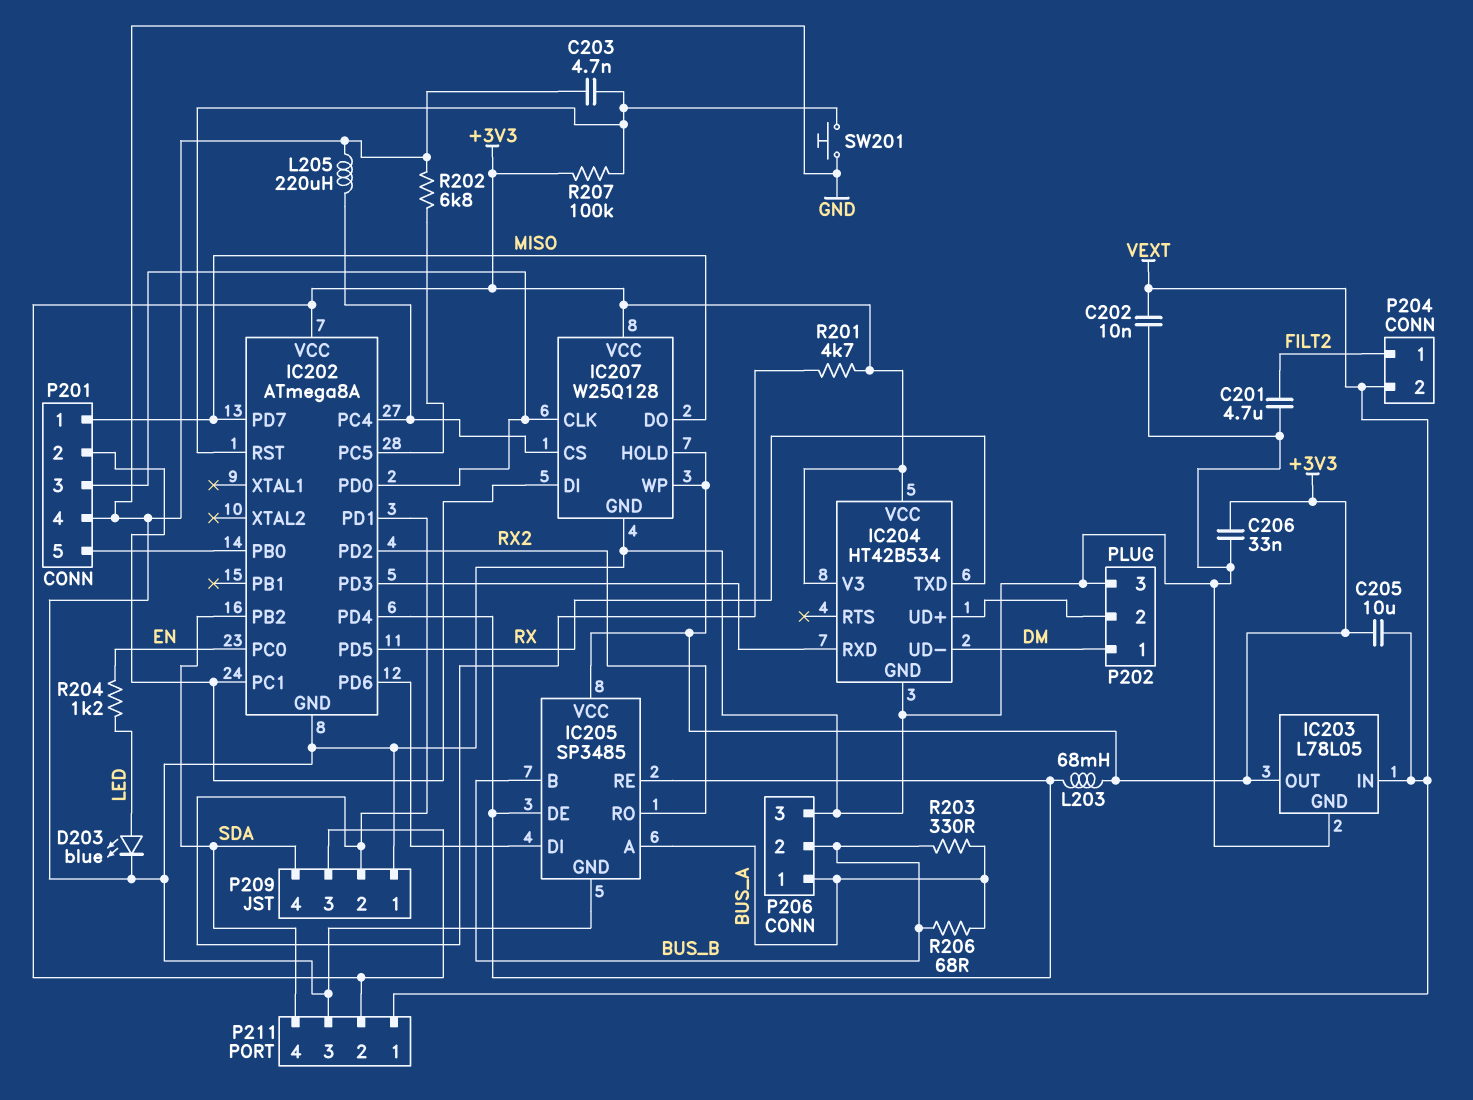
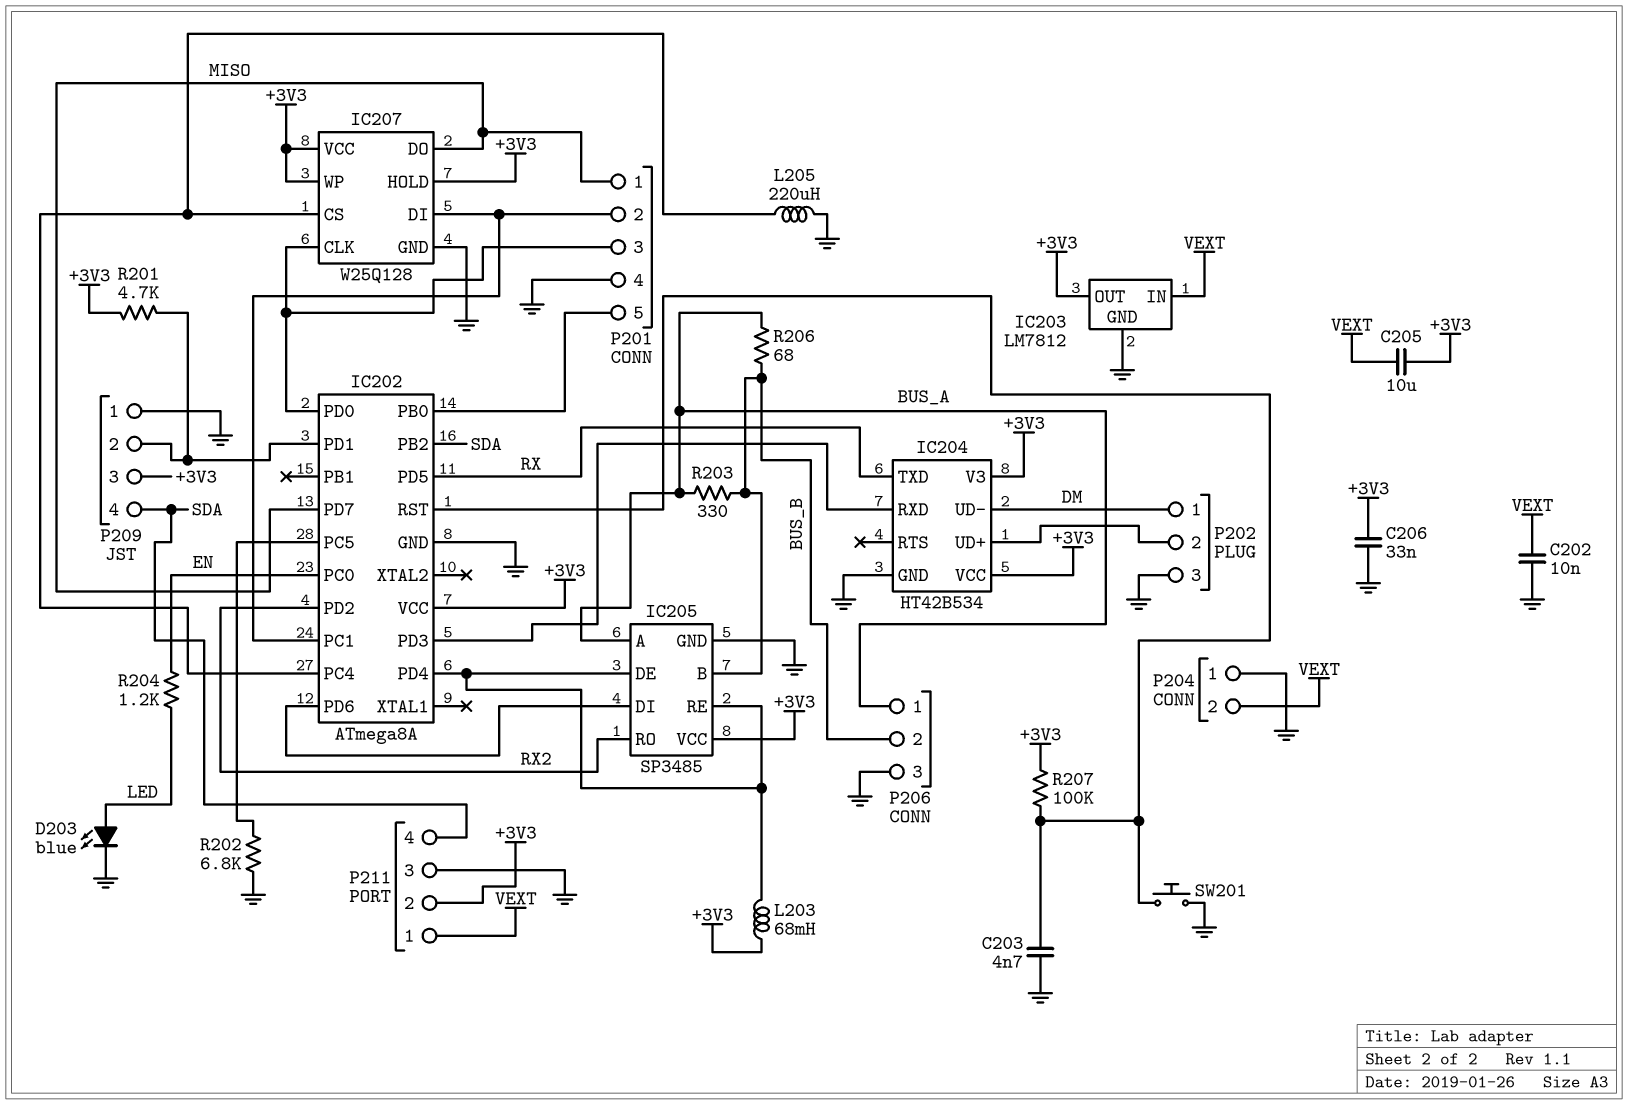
C201: 4.7uF (FILT2, GND) -> none
IC203: L78L05 -> LM7812
P204 pin 1: FILT2 -> GND

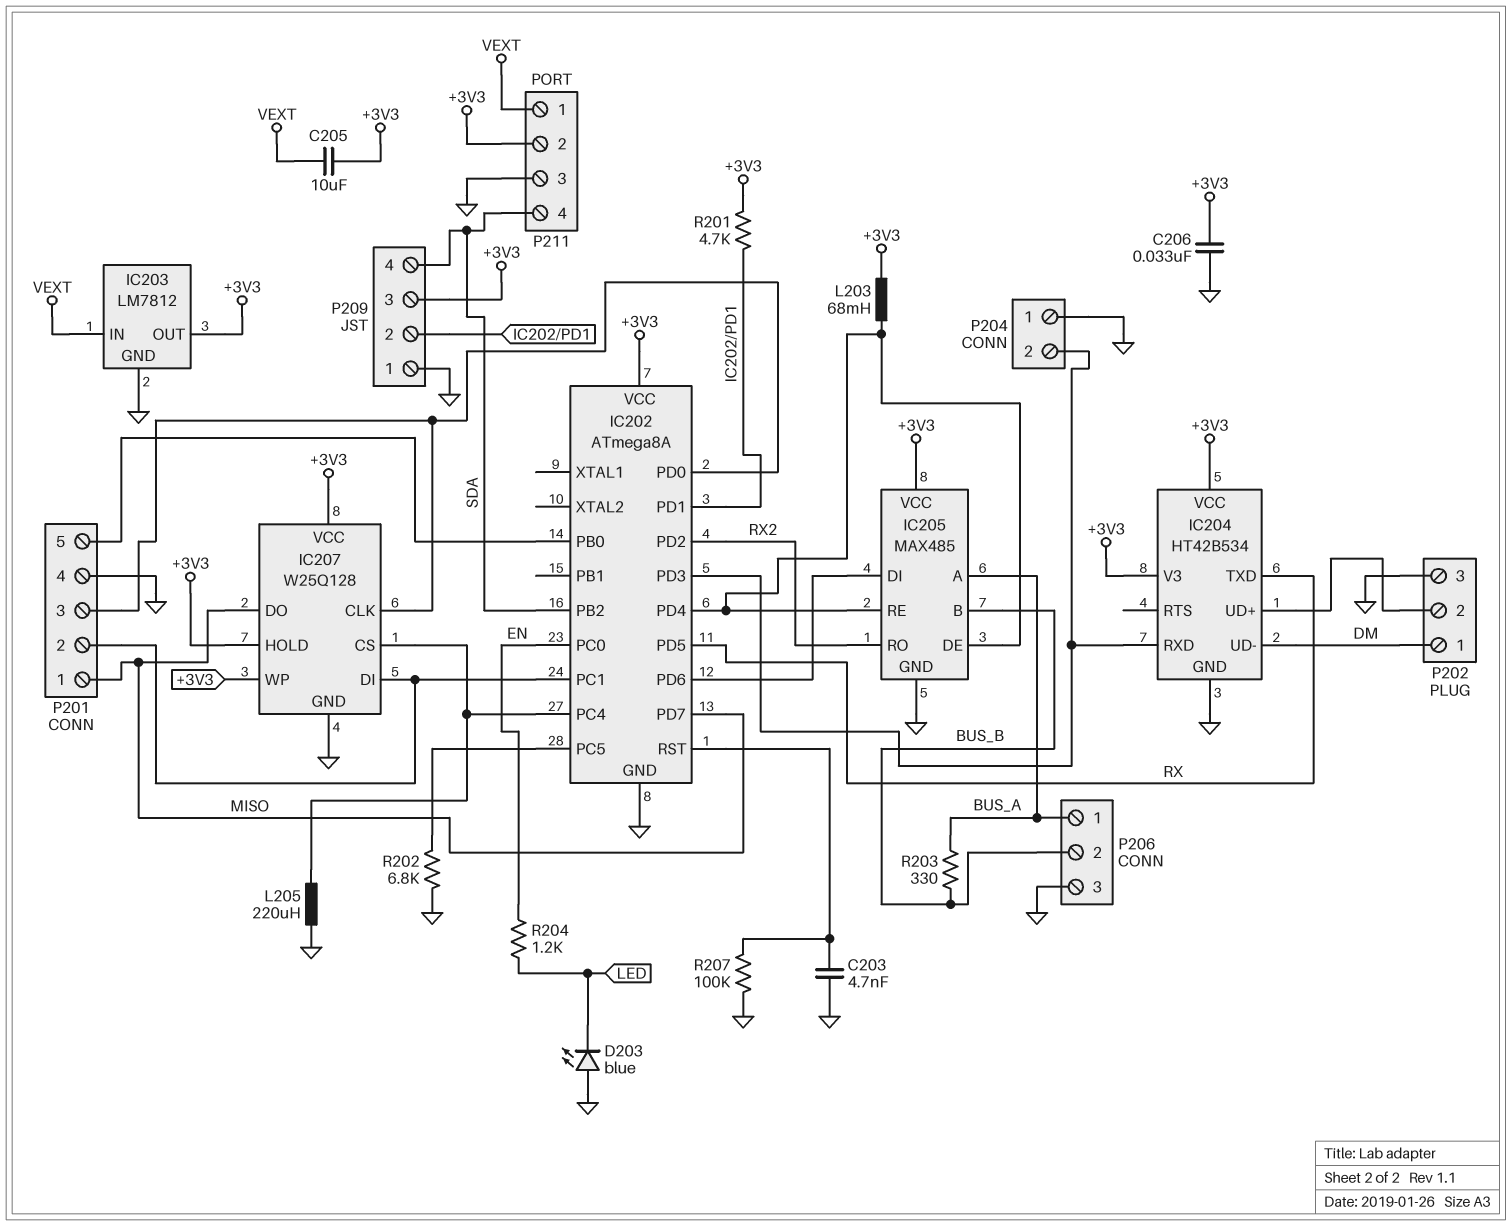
C202: 10nF (GND, VEXT) -> none
D203: LED blue (A LED, K GND) -> LED blue (A GND, K LED)
IC205: SP3485 -> MAX485
P204 pin 2: VEXT -> IC202/PD3
R206: 68 (BUS_A, BUS_B) -> none
R207: 100k (+3V3, IC202/RST) -> 100k (GND, IC202/RST)
SW201: button (GND, IC202/RST) -> none

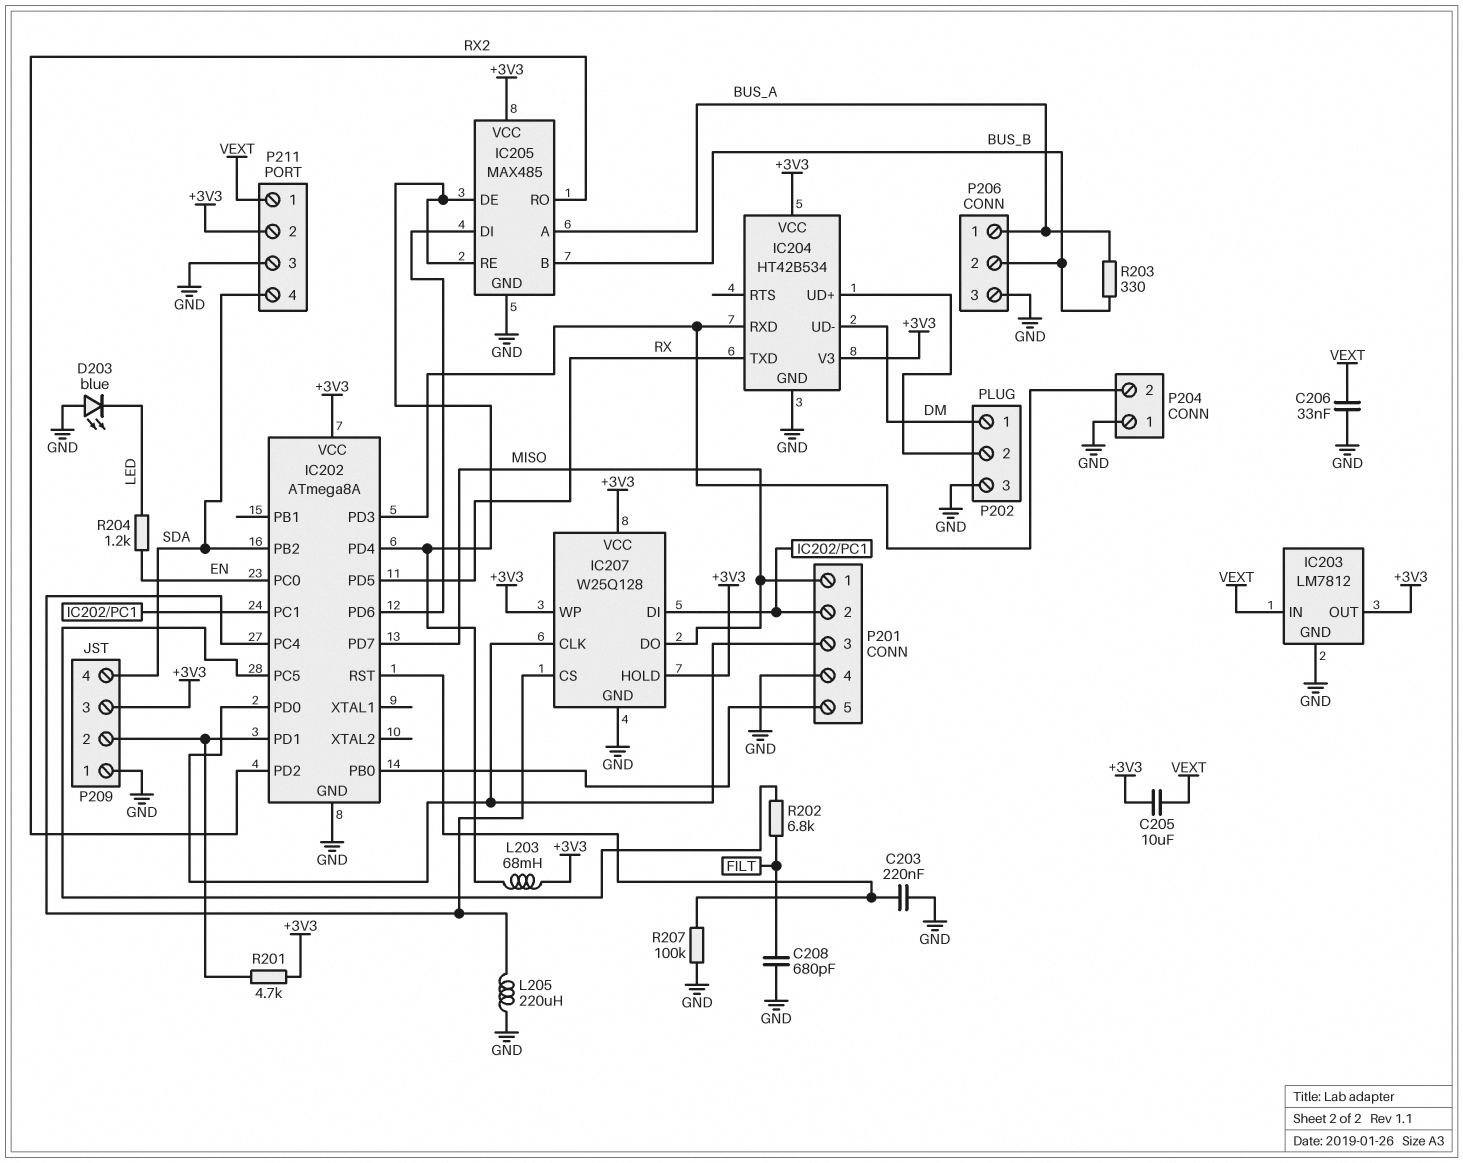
C203: 4.7nF (GND, IC202/RST) -> 220nF (GND, IC202/RST)
C206: 33nF (+3V3, GND) -> 33nF (GND, VEXT)
C208: none -> 680pF (FILT, GND)
R202: 6.8k (GND, IC202/PC5) -> 6.8k (FILT, IC202/PC5)

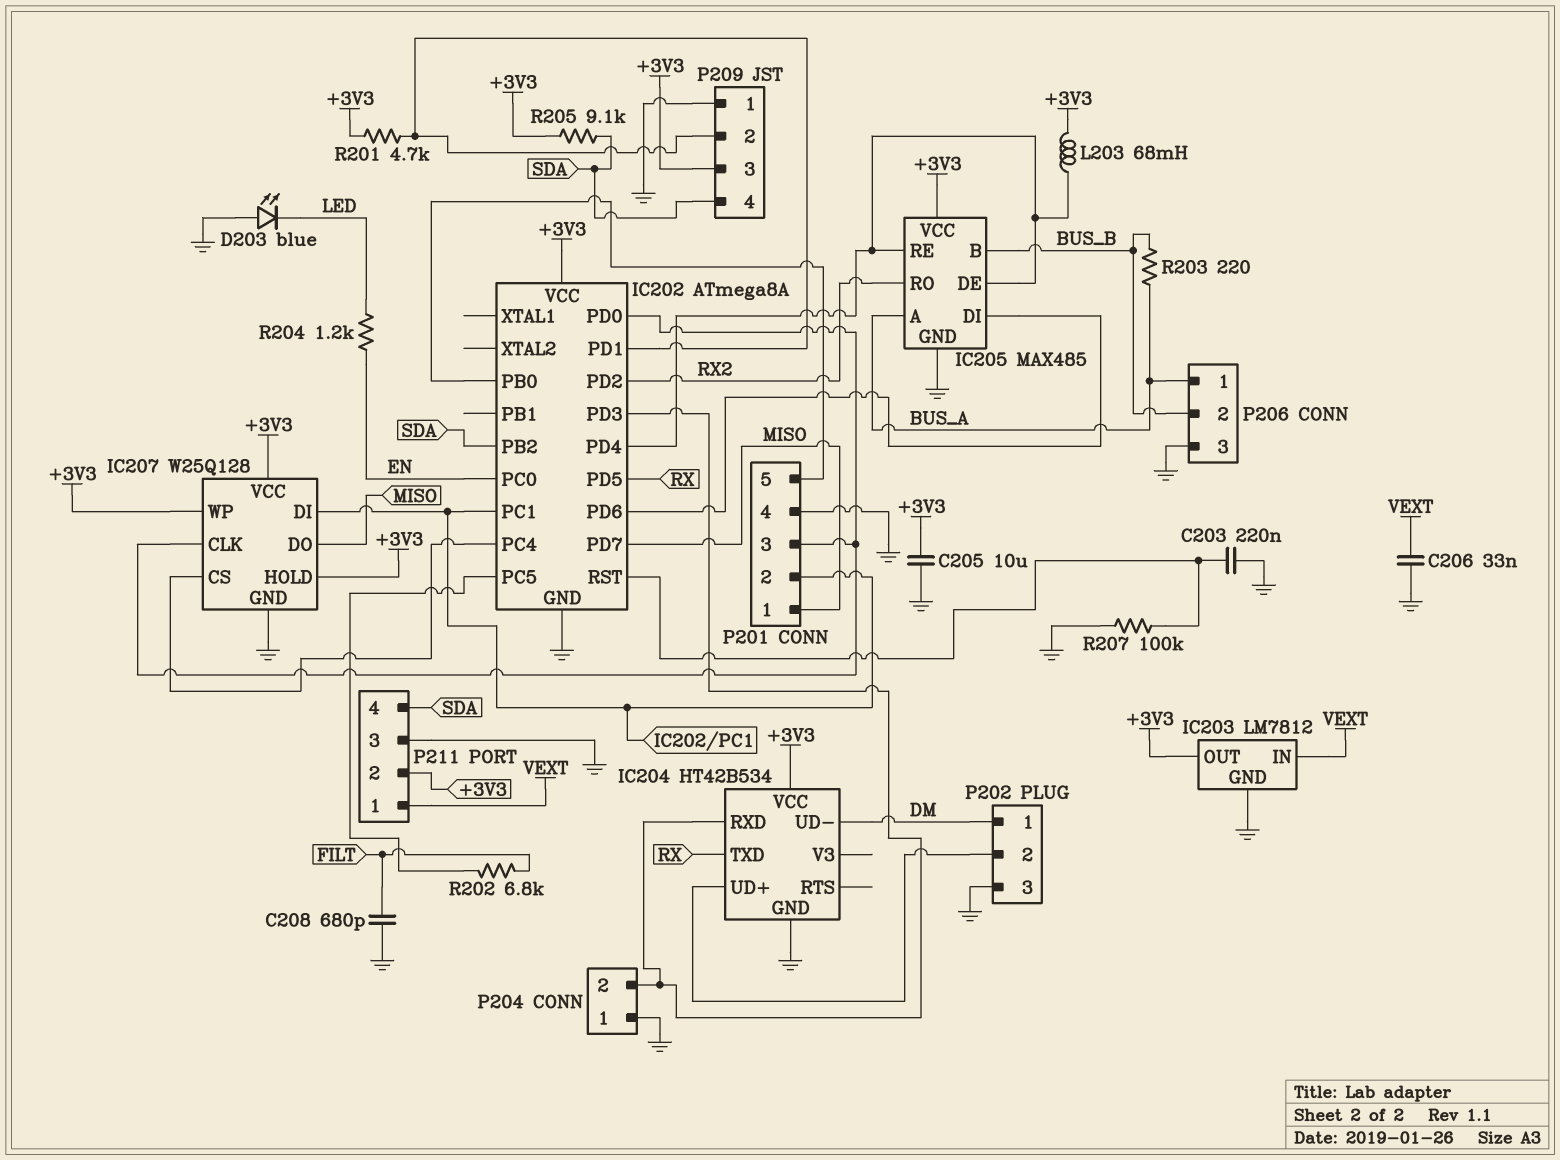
C205: 10uF (+3V3, VEXT) -> 10uF (+3V3, GND)
IC204 pin V3: +3V3 -> none
L205: 220uH (GND, IC202/PC4) -> none
R203: 330 (BUS_A, BUS_B) -> 220 (BUS_A, BUS_B)
R205: none -> 9.1k (+3V3, SDA)

